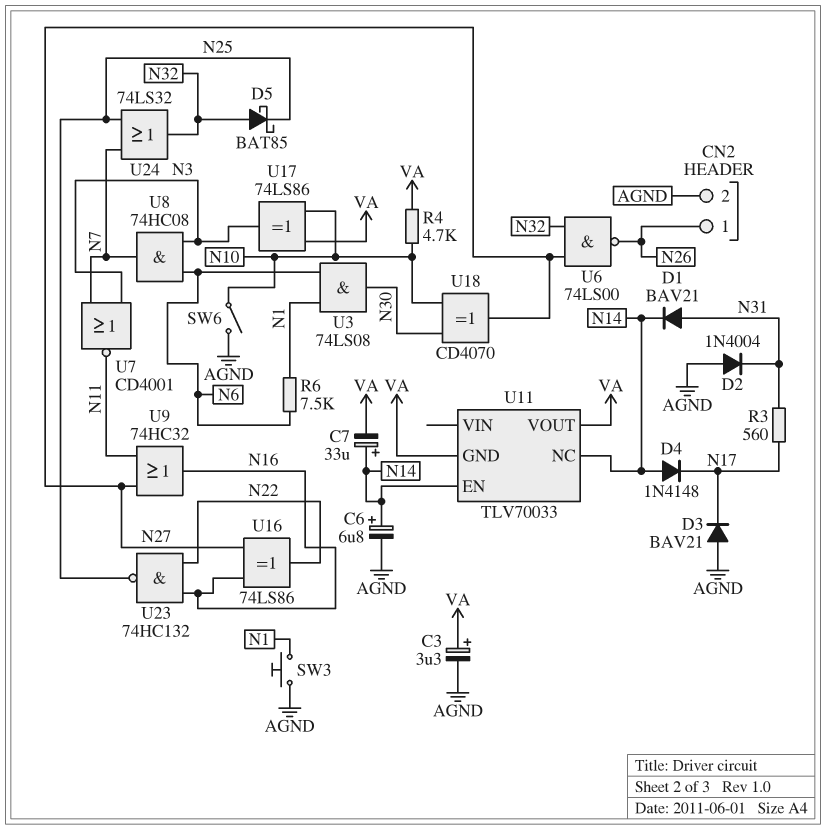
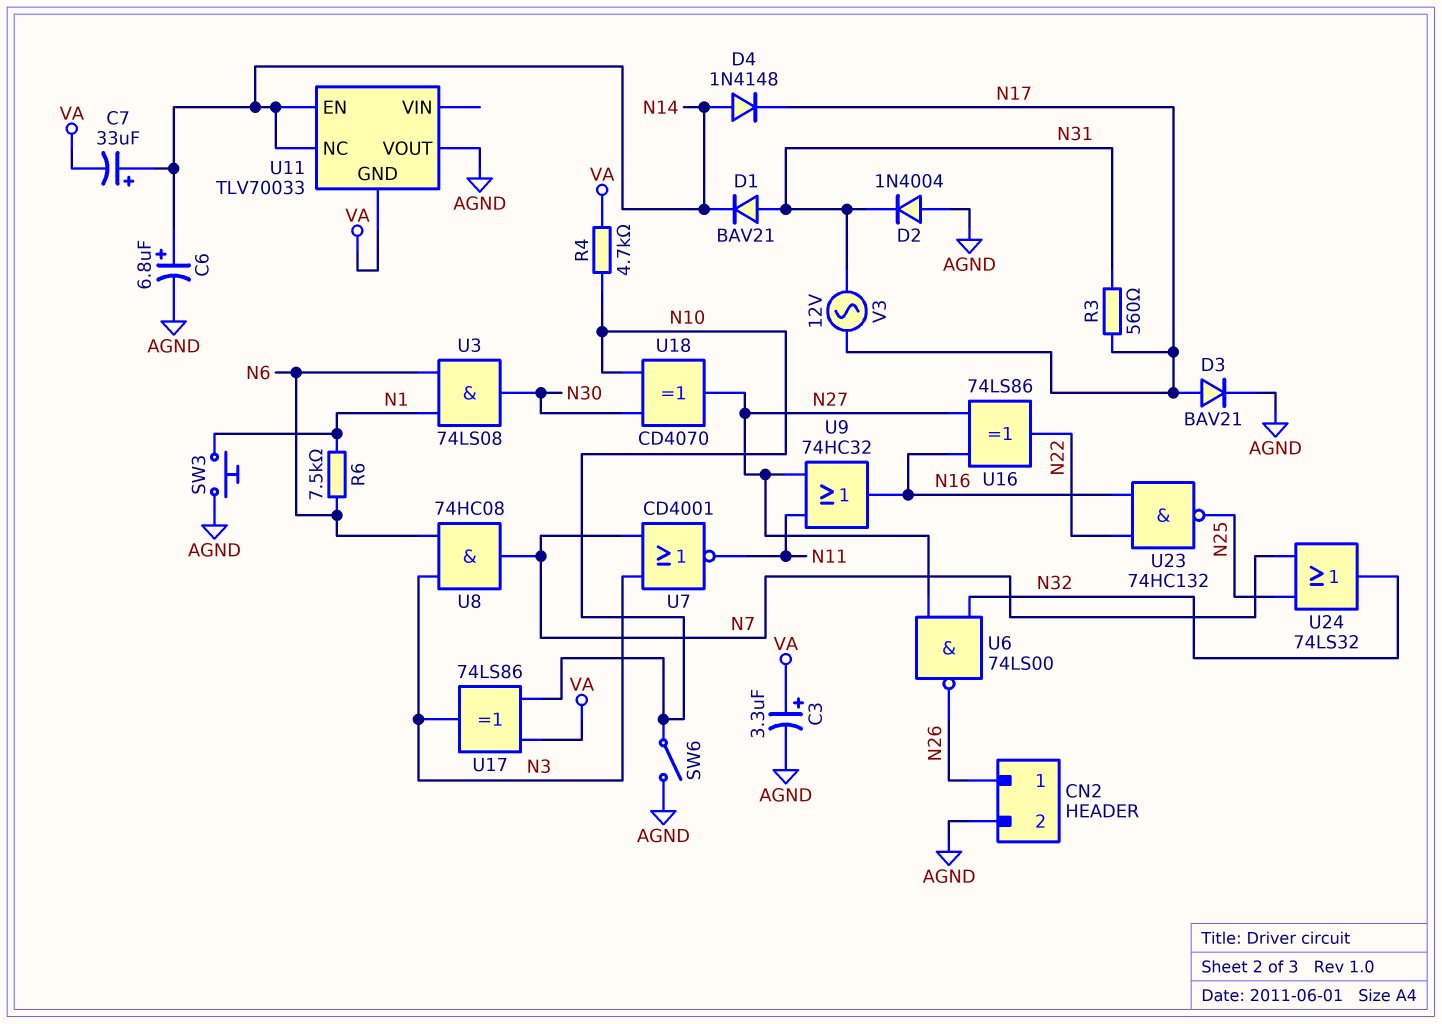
D3: diode BAV21 (A AGND, K N17) -> diode BAV21 (A N17, K AGND)
D5: schottky BAT85 (A N32, K N25) -> none
U11 pin VOUT: VA -> AGND
V3: none -> AC 12V (N17, N31)

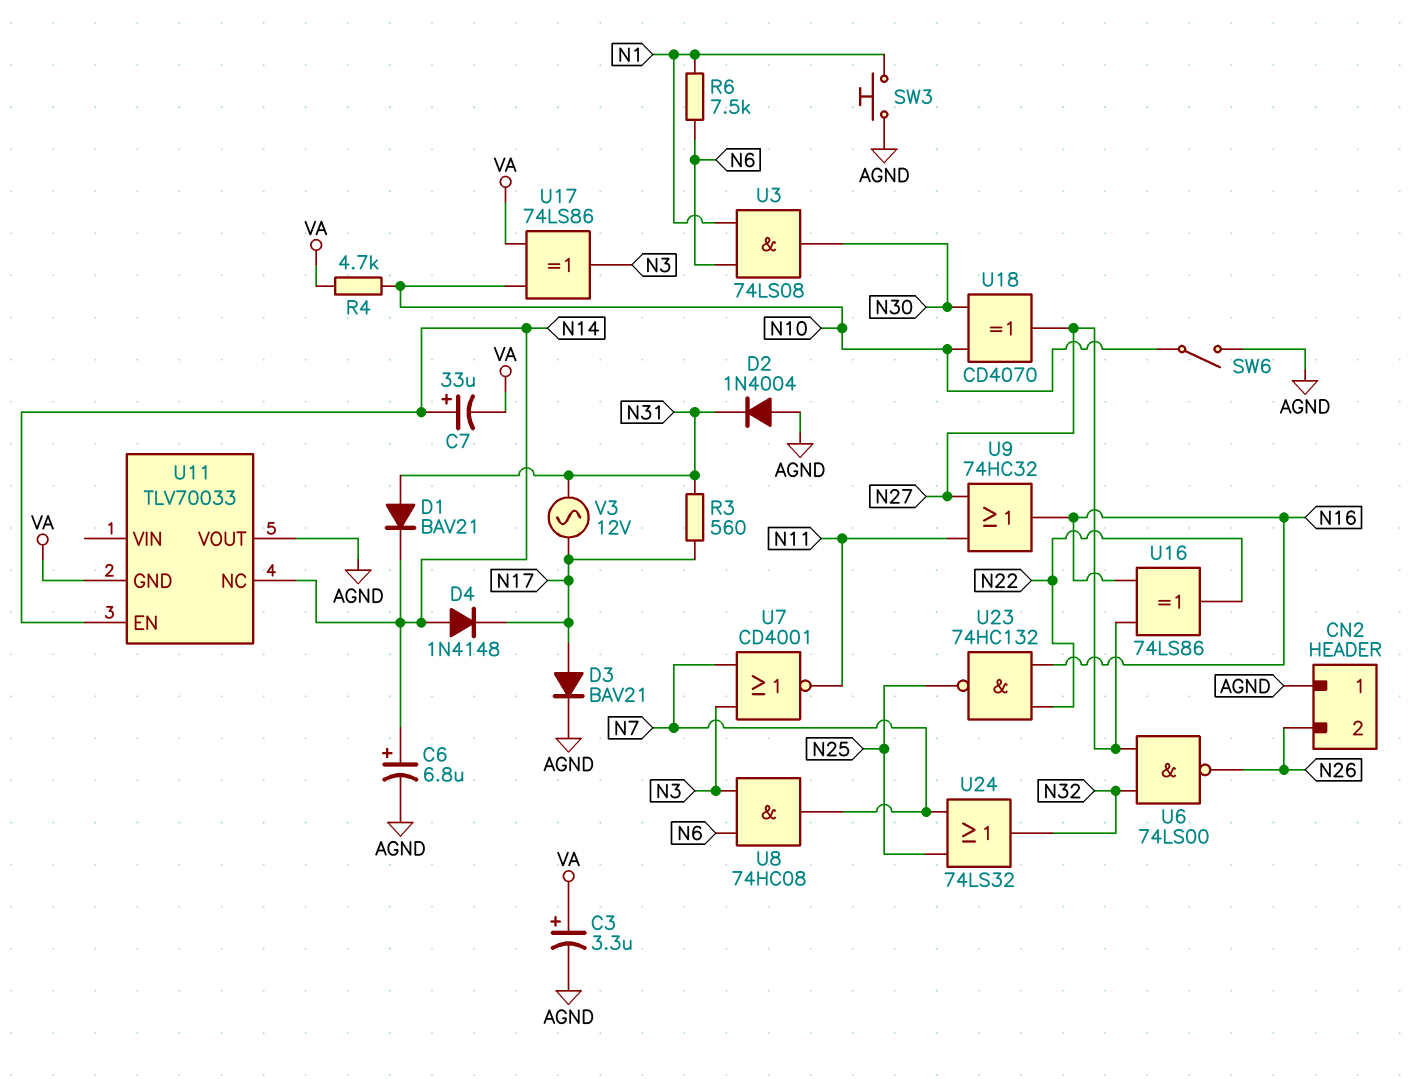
CN2 pin 1: N26 -> AGND
CN2 pin 2: AGND -> N26

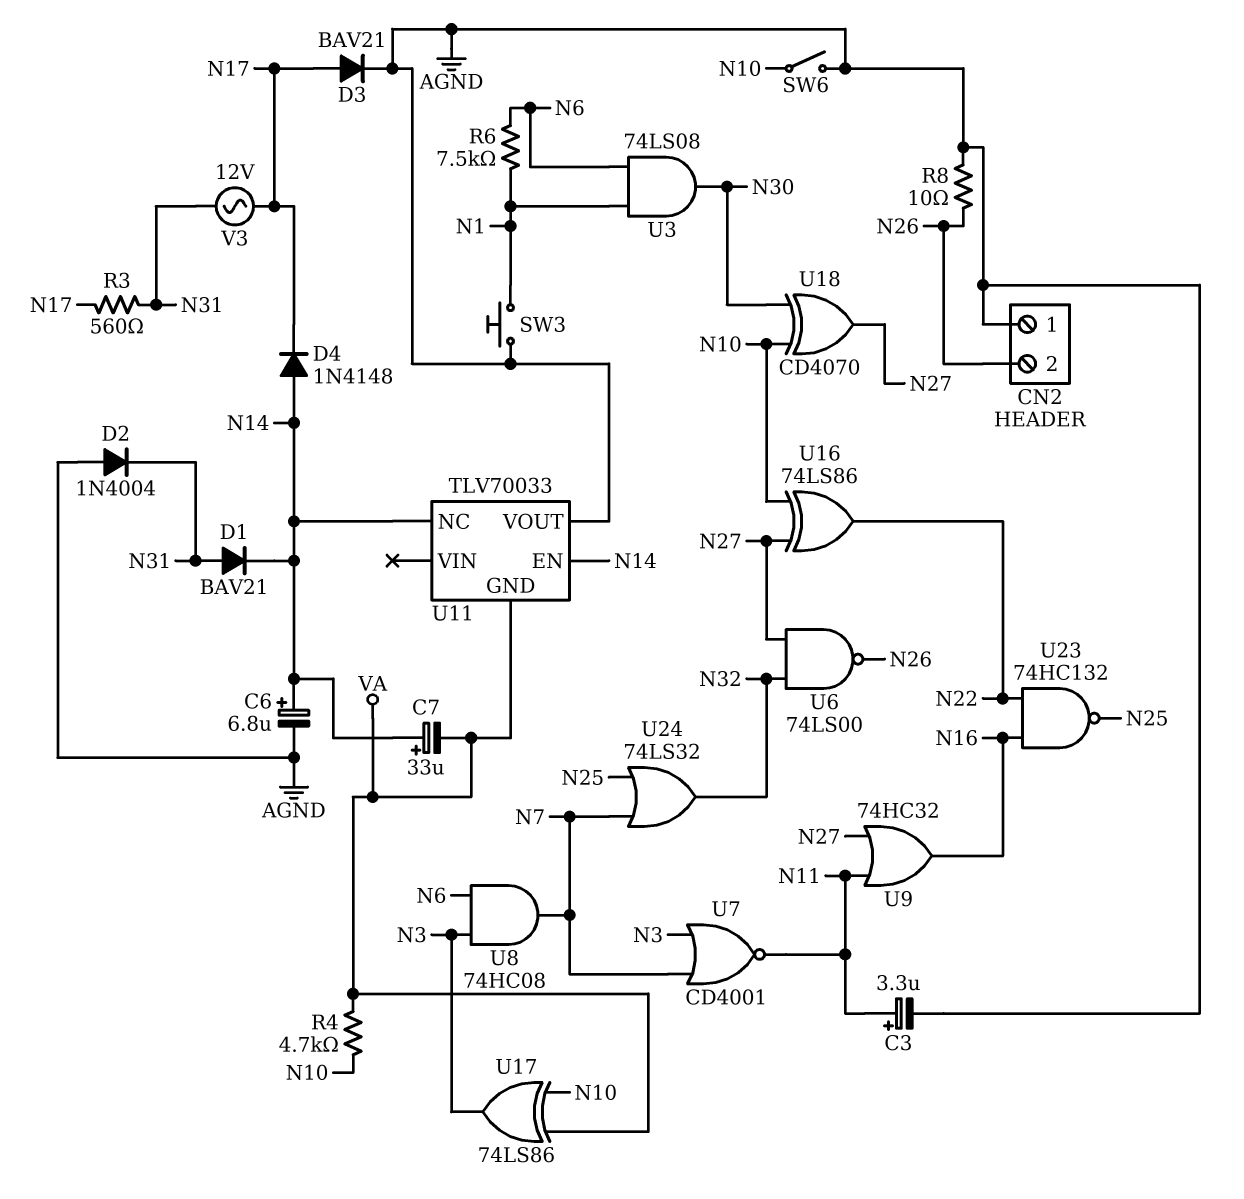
C3: 3.3uF (plus VA, minus AGND) -> 3.3uF (plus N11, minus AGND)
R8: none -> 10 (AGND, N26)
U16: XOR 74LS86 (in N16, in N27, out N22) -> XOR 74LS86 (in N10, in N27, out N22)

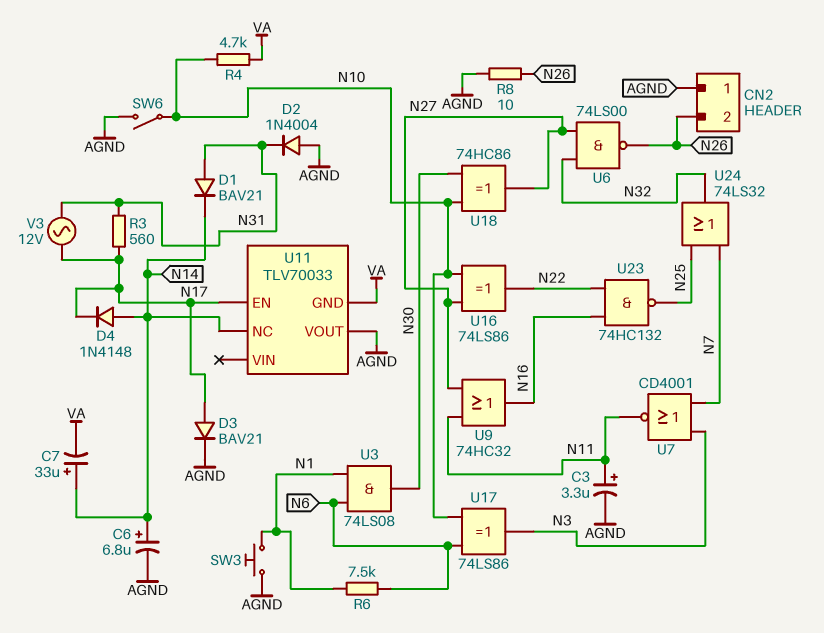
U8: AND 74HC08 (in N3, in N6, out N7) -> none
U11 pin EN: N14 -> N17
U17: XOR 74LS86 (in N10, in VA, out N3) -> XOR 74LS86 (in N6, in N10, out N3)
U18: XOR CD4070 (in N10, in N30, out N27) -> XOR 74HC86 (in N10, in N30, out N27)

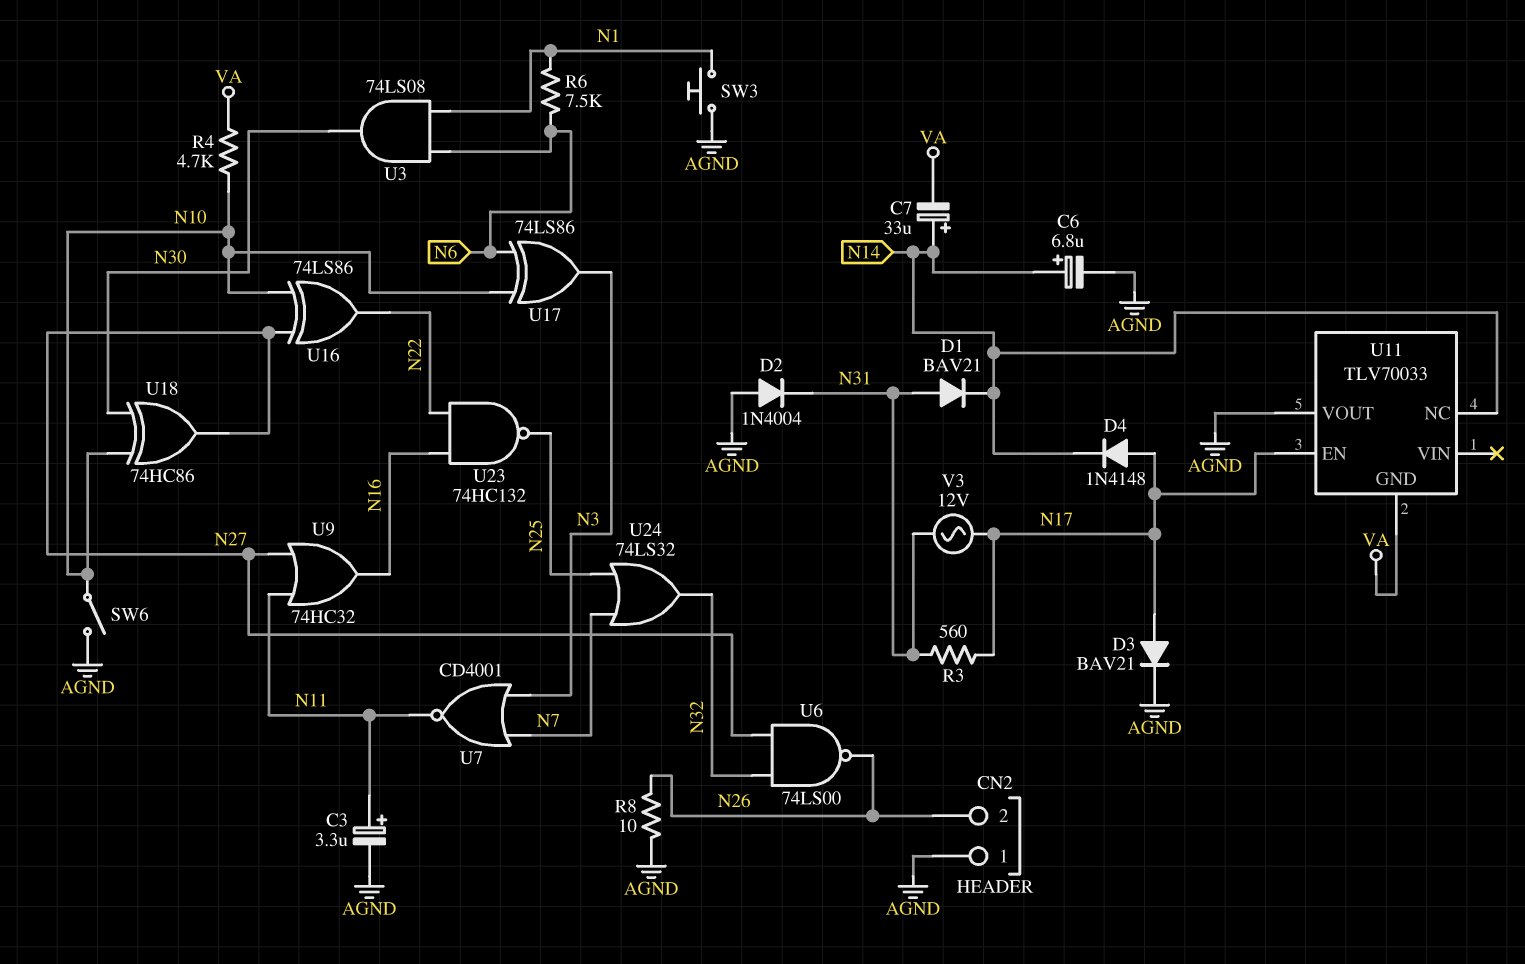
D4: diode 1N4148 (A N14, K N17) -> diode 1N4148 (A N17, K N14)

